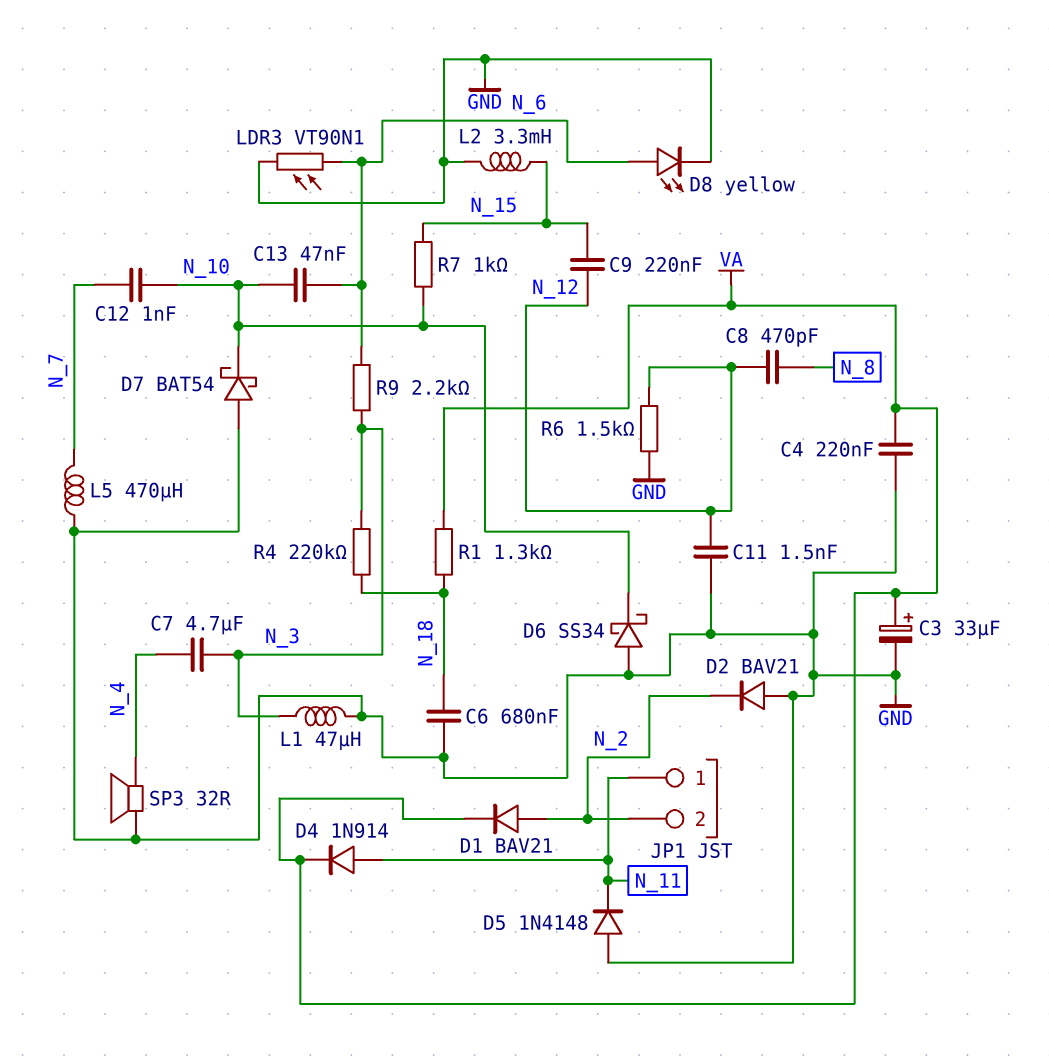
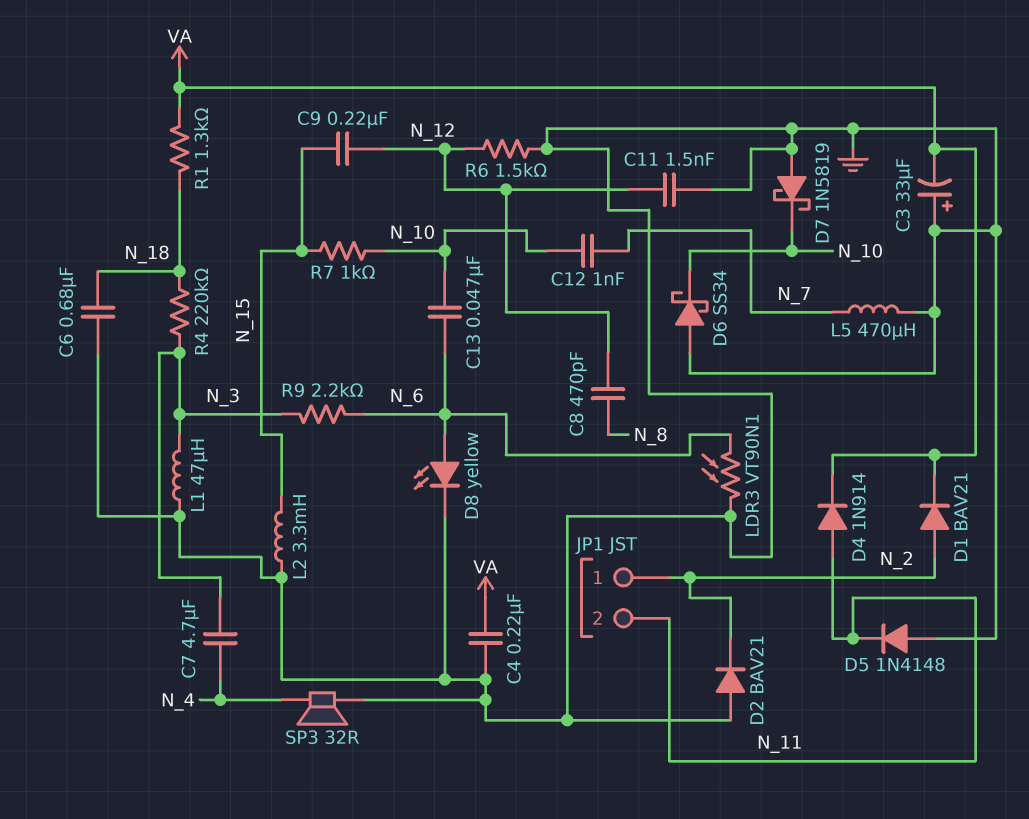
C3: 33uF (plus VA, minus GND) -> 33uF (plus GND, minus VA)
D7: schottky BAT54 (A GND, K N_10) -> schottky 1N5819 (A GND, K N_10)
JP1 pin 1: N_11 -> N_2
JP1 pin 2: N_2 -> N_11

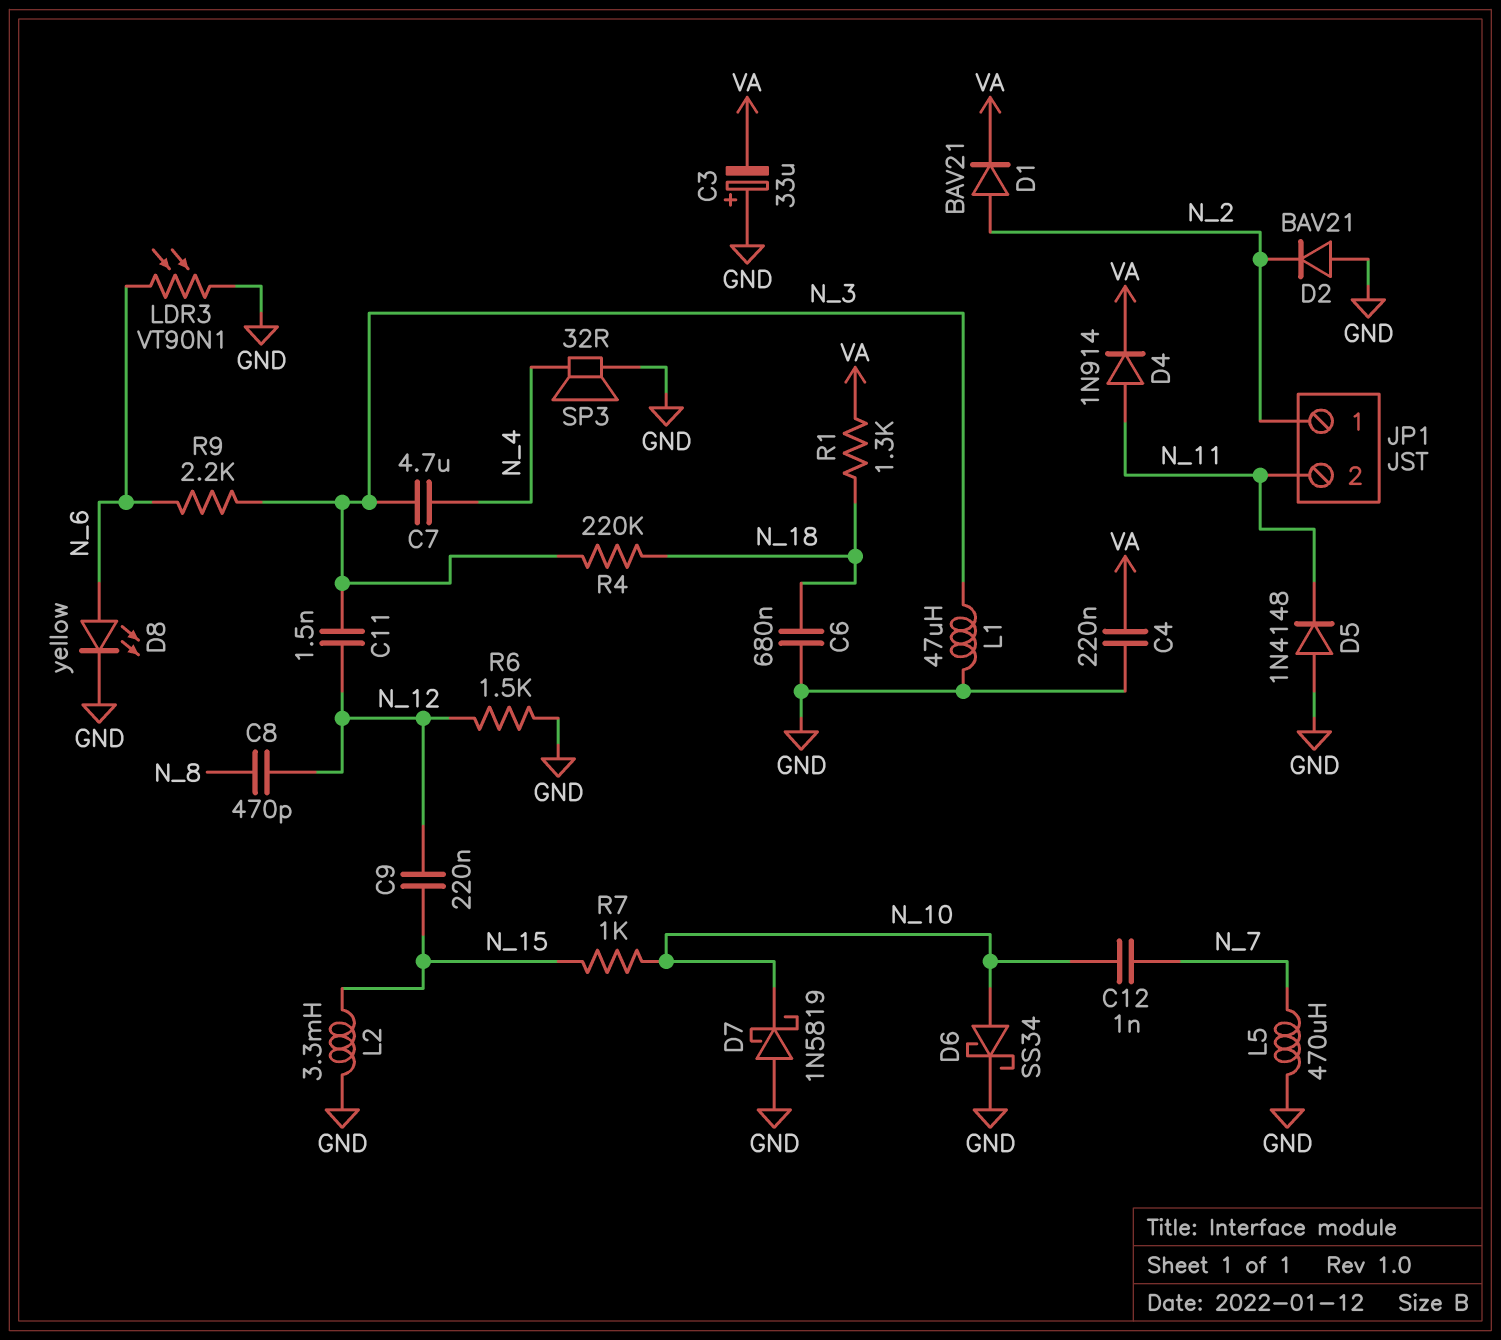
C11: 1.5nF (GND, N_12) -> 1.5nF (N_3, N_12)
C13: 47nF (N_6, N_10) -> none
D6: schottky SS34 (A GND, K N_10) -> schottky SS34 (A N_10, K GND)

